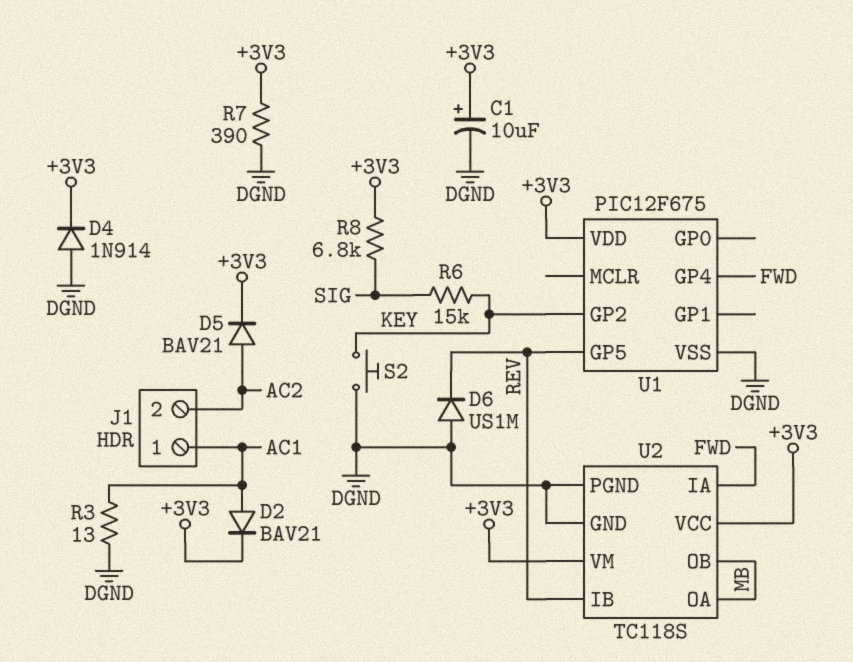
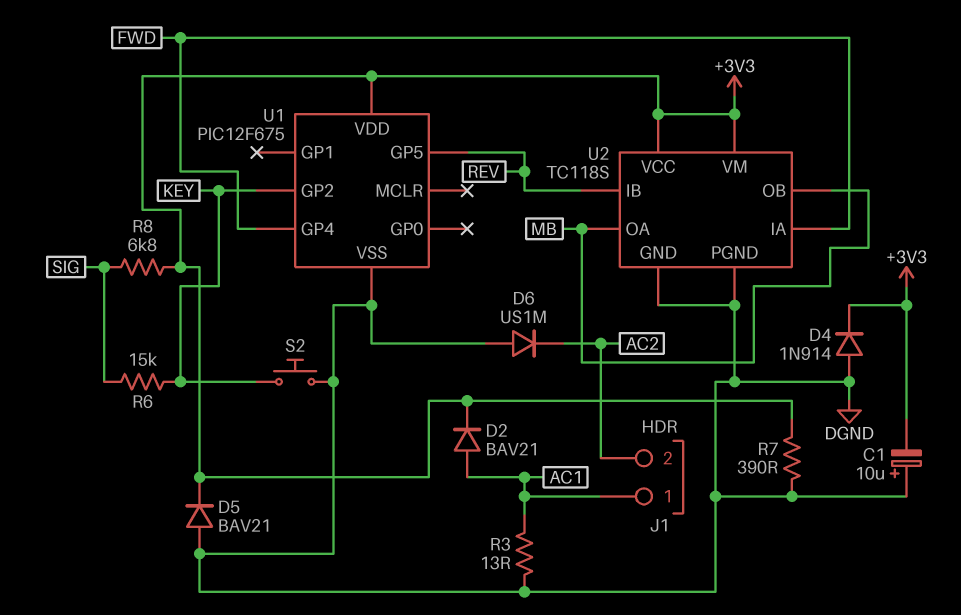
C1: 10uF (plus +3V3, minus DGND) -> 10uF (plus DGND, minus +3V3)
D5: diode BAV21 (A AC2, K +3V3) -> diode BAV21 (A DGND, K +3V3)
D6: diode US1M (A DGND, K REV) -> diode US1M (A DGND, K AC2)

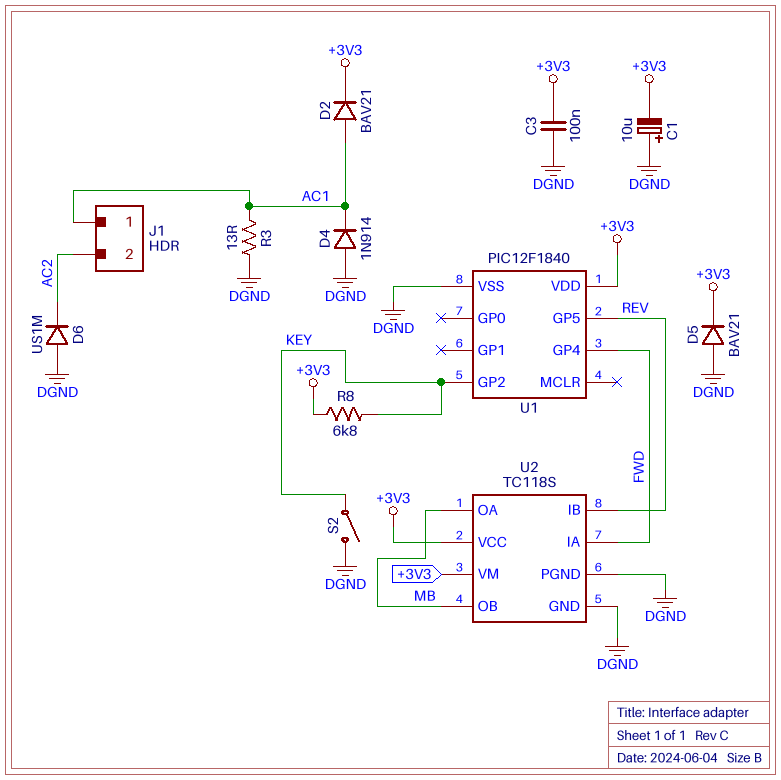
C3: none -> 100nF (+3V3, DGND)
D4: diode 1N914 (A DGND, K +3V3) -> diode 1N914 (A DGND, K AC1)
R6: 15k (KEY, SIG) -> none
R7: 390 (+3V3, DGND) -> none
R8: 6.8k (+3V3, SIG) -> 6.8k (+3V3, KEY)
S2: button (DGND, KEY) -> switch (DGND, KEY)
U1: PIC12F675 -> PIC12F1840

